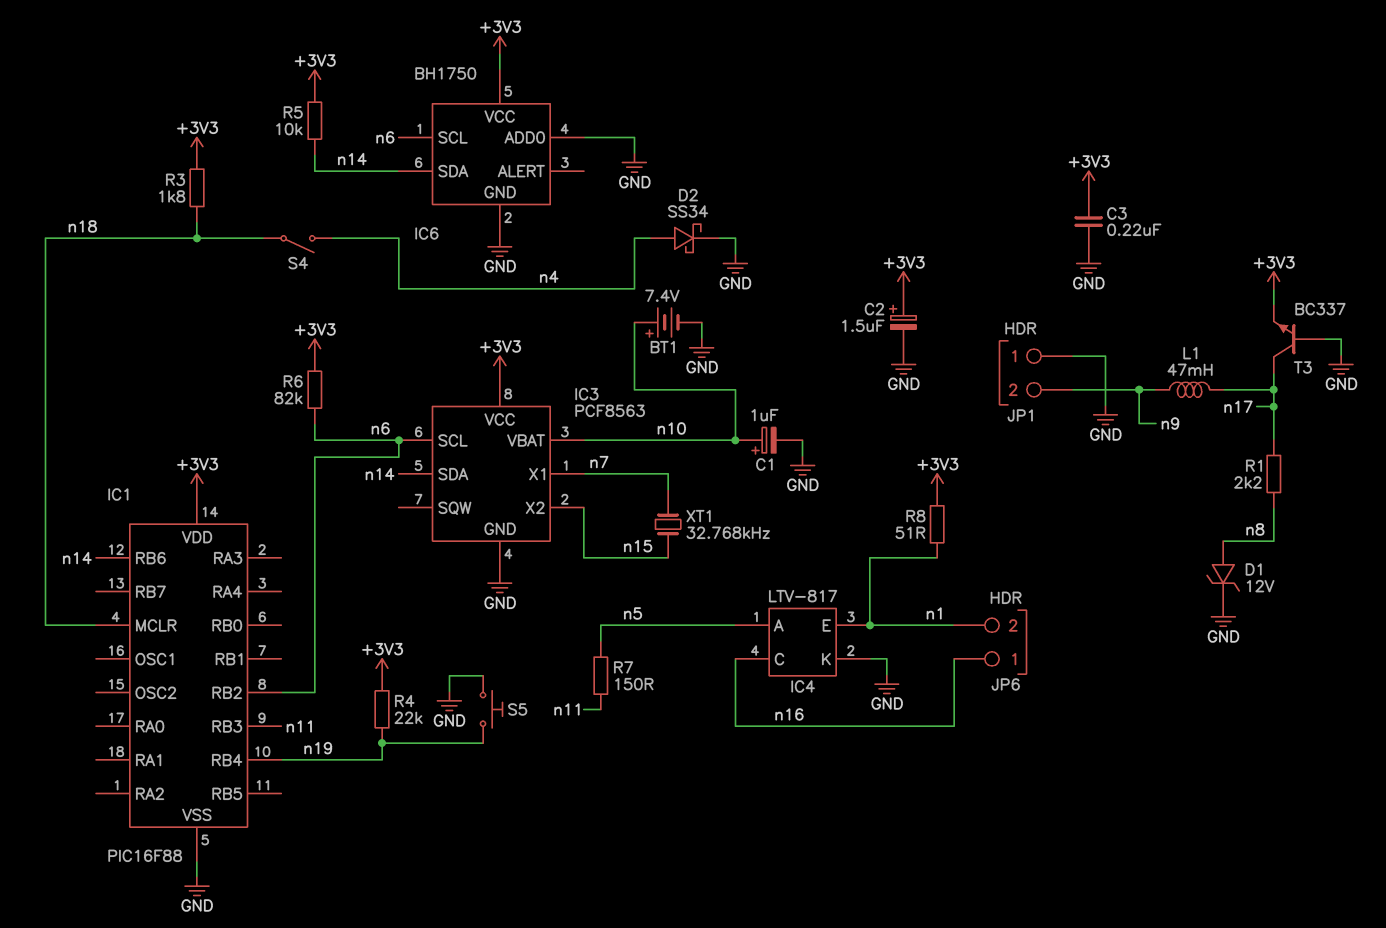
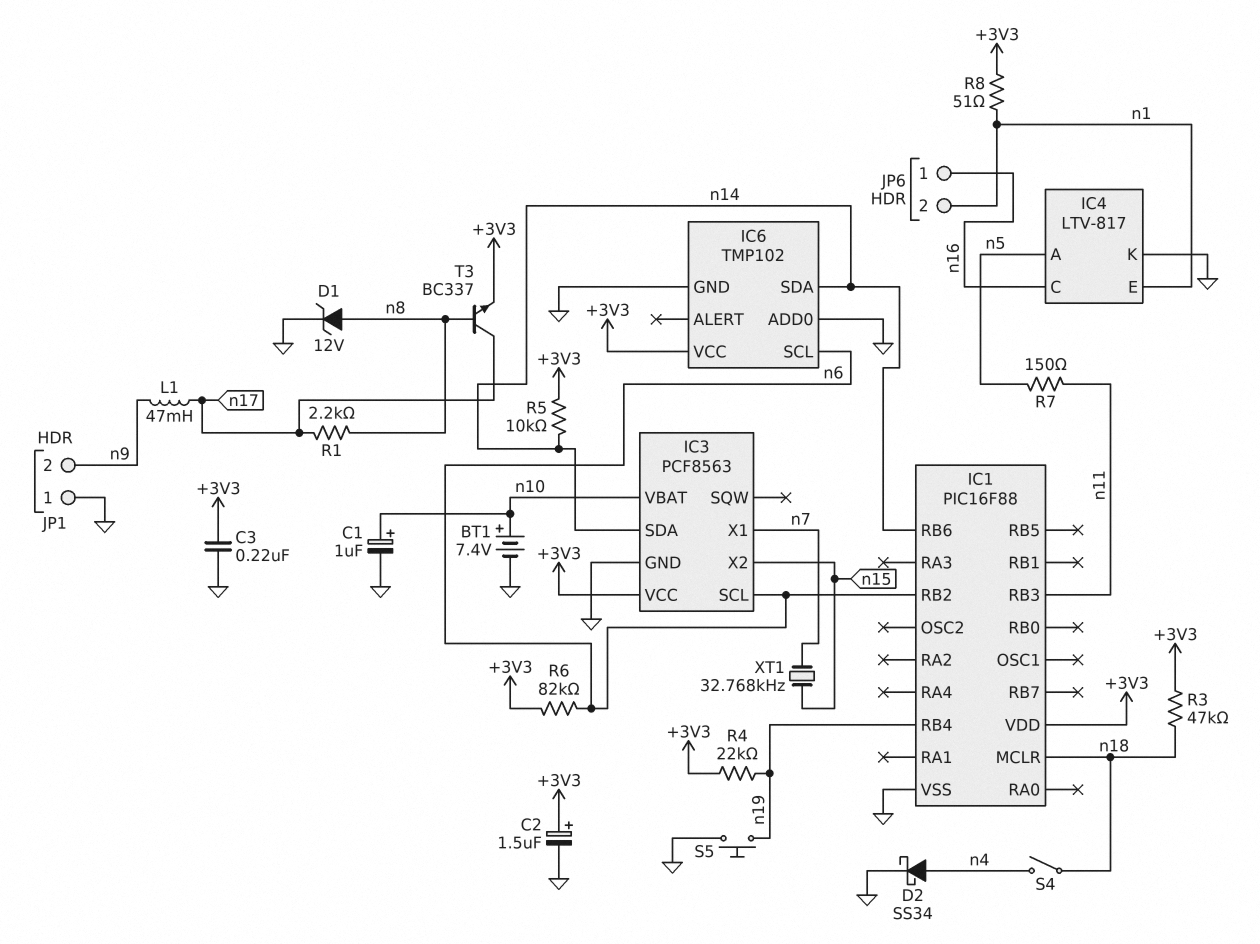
IC6: BH1750 -> TMP102
R3: 1.8k (+3V3, n18) -> 47k (+3V3, n18)
T3: NPN BC337 (B GND, C n17, E +3V3) -> NPN BC337 (B n8, C n17, E +3V3)

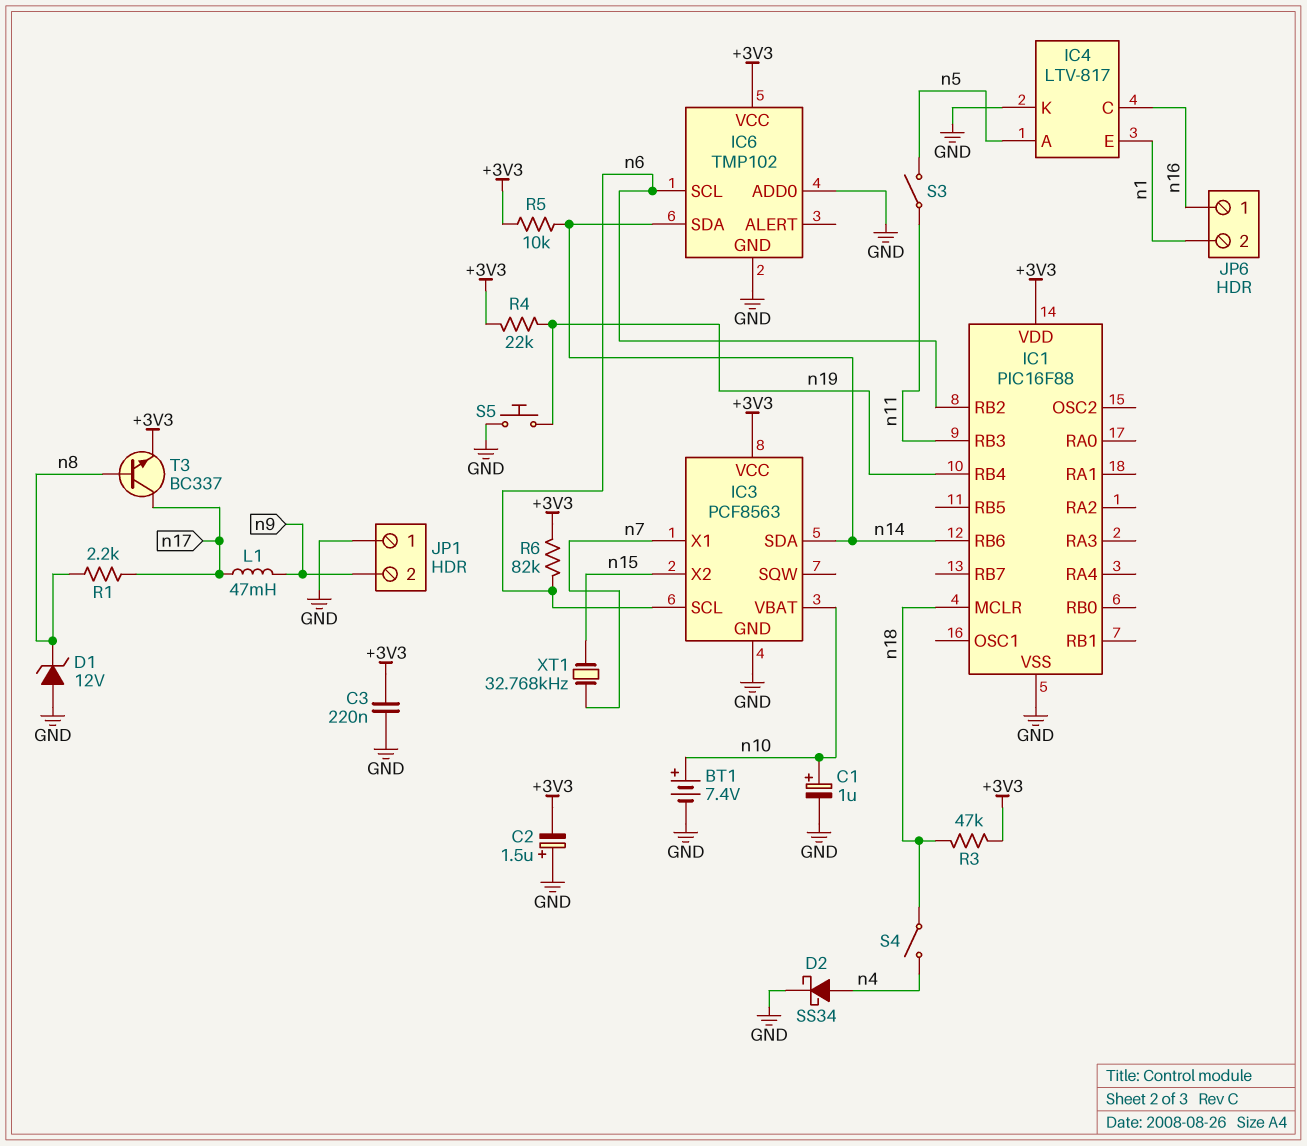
C2: 1.5uF (plus +3V3, minus GND) -> 1.5uF (plus GND, minus +3V3)
D1: zener 12V (A n8, K GND) -> zener 12V (A GND, K n8)
R7: 150 (n5, n11) -> none
R8: 51 (+3V3, n1) -> none
S3: none -> switch (n5, n11)

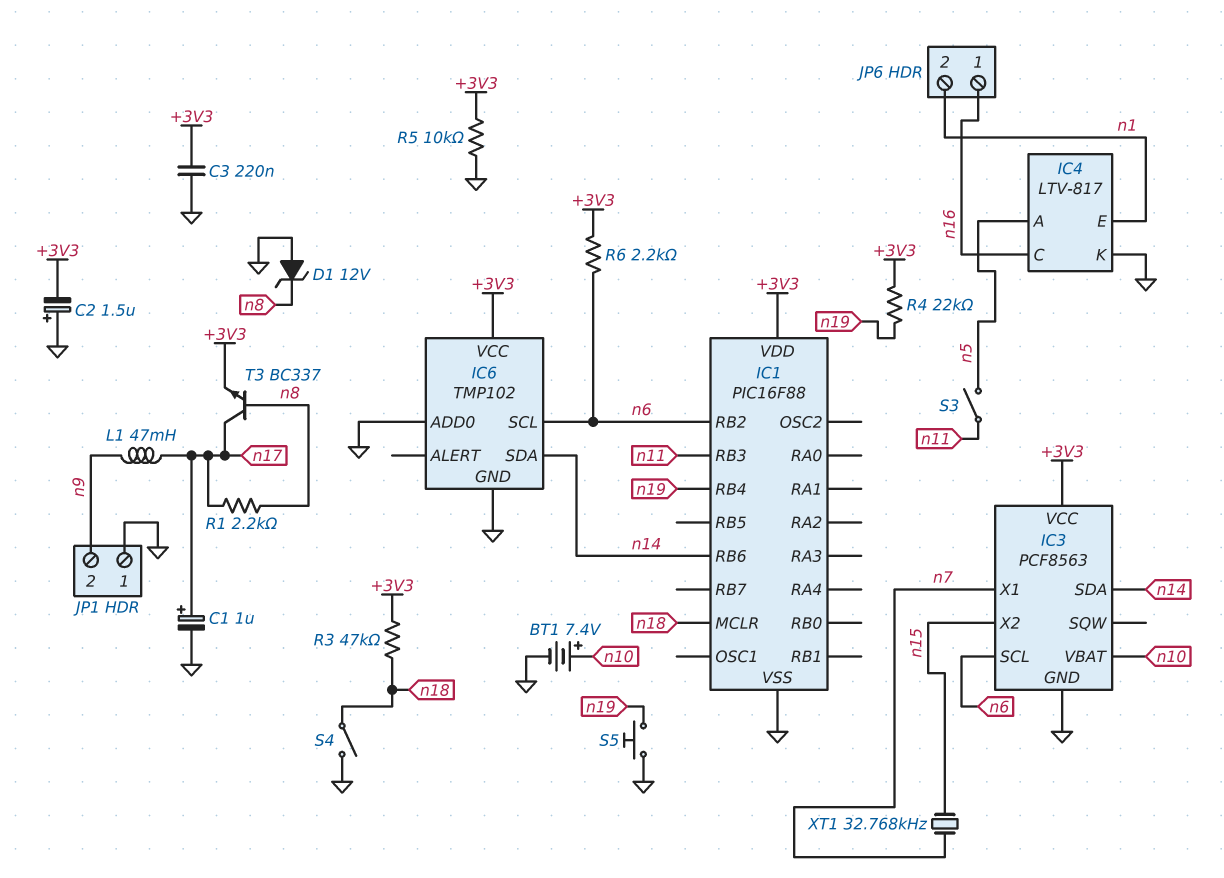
C1: 1uF (plus n10, minus GND) -> 1uF (plus n17, minus GND)
D2: schottky SS34 (A n4, K GND) -> none
R5: 10k (+3V3, n14) -> 10k (+3V3, GND)
R6: 82k (+3V3, n6) -> 2.2k (+3V3, n6)
S4: switch (n4, n18) -> switch (GND, n18)

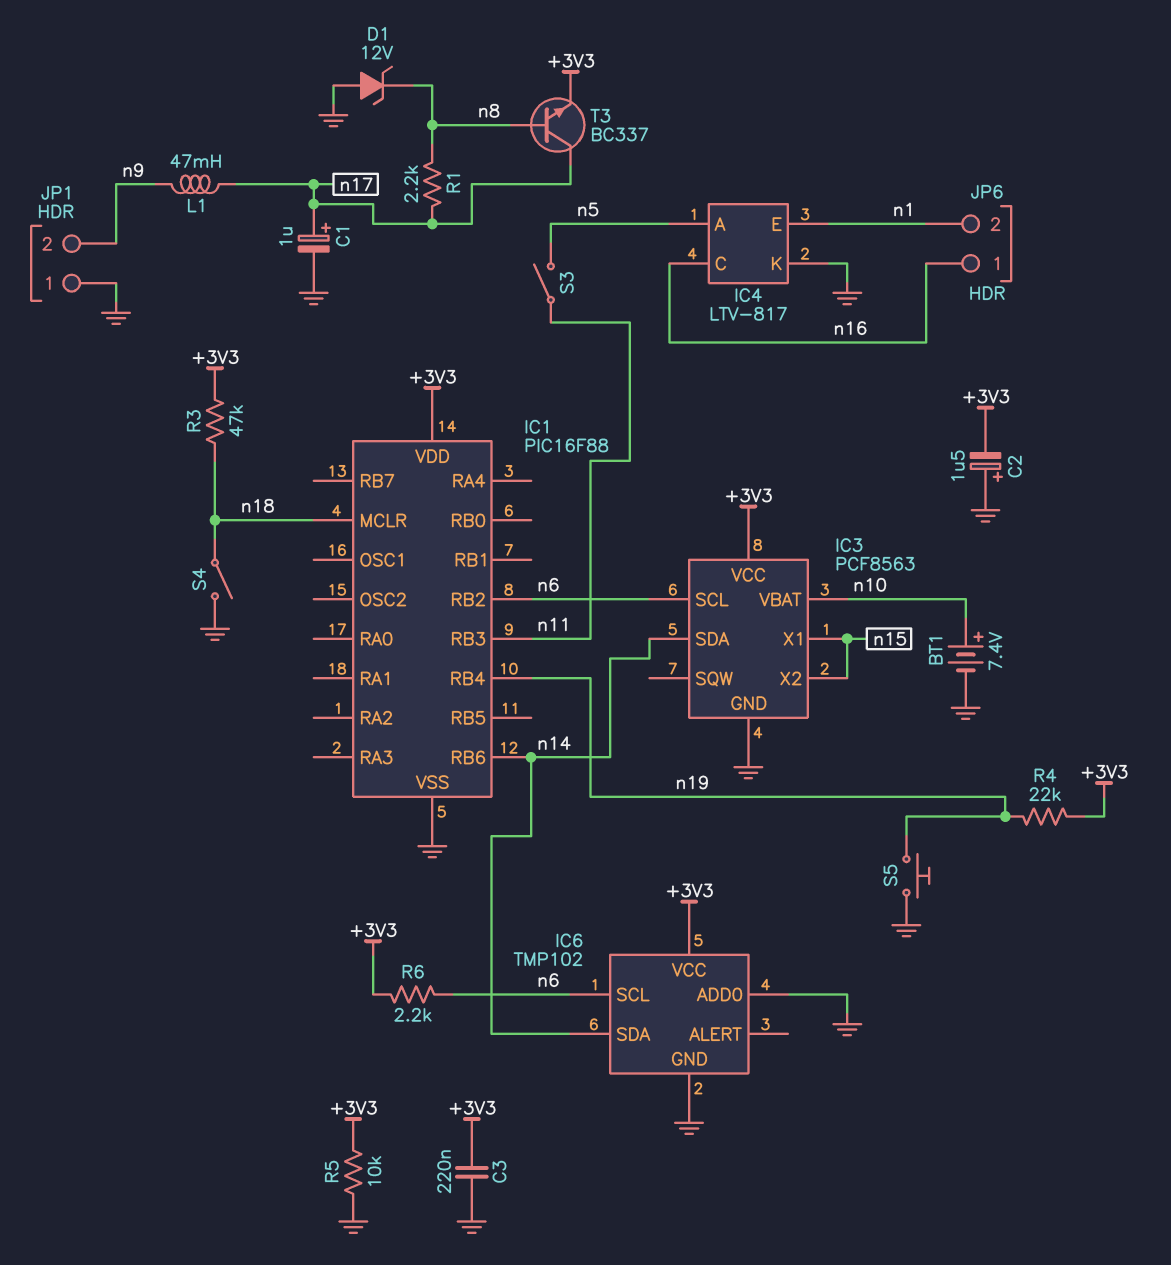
IC3 pin X1: n7 -> n15
XT1: 32.768kHz (n7, n15) -> none

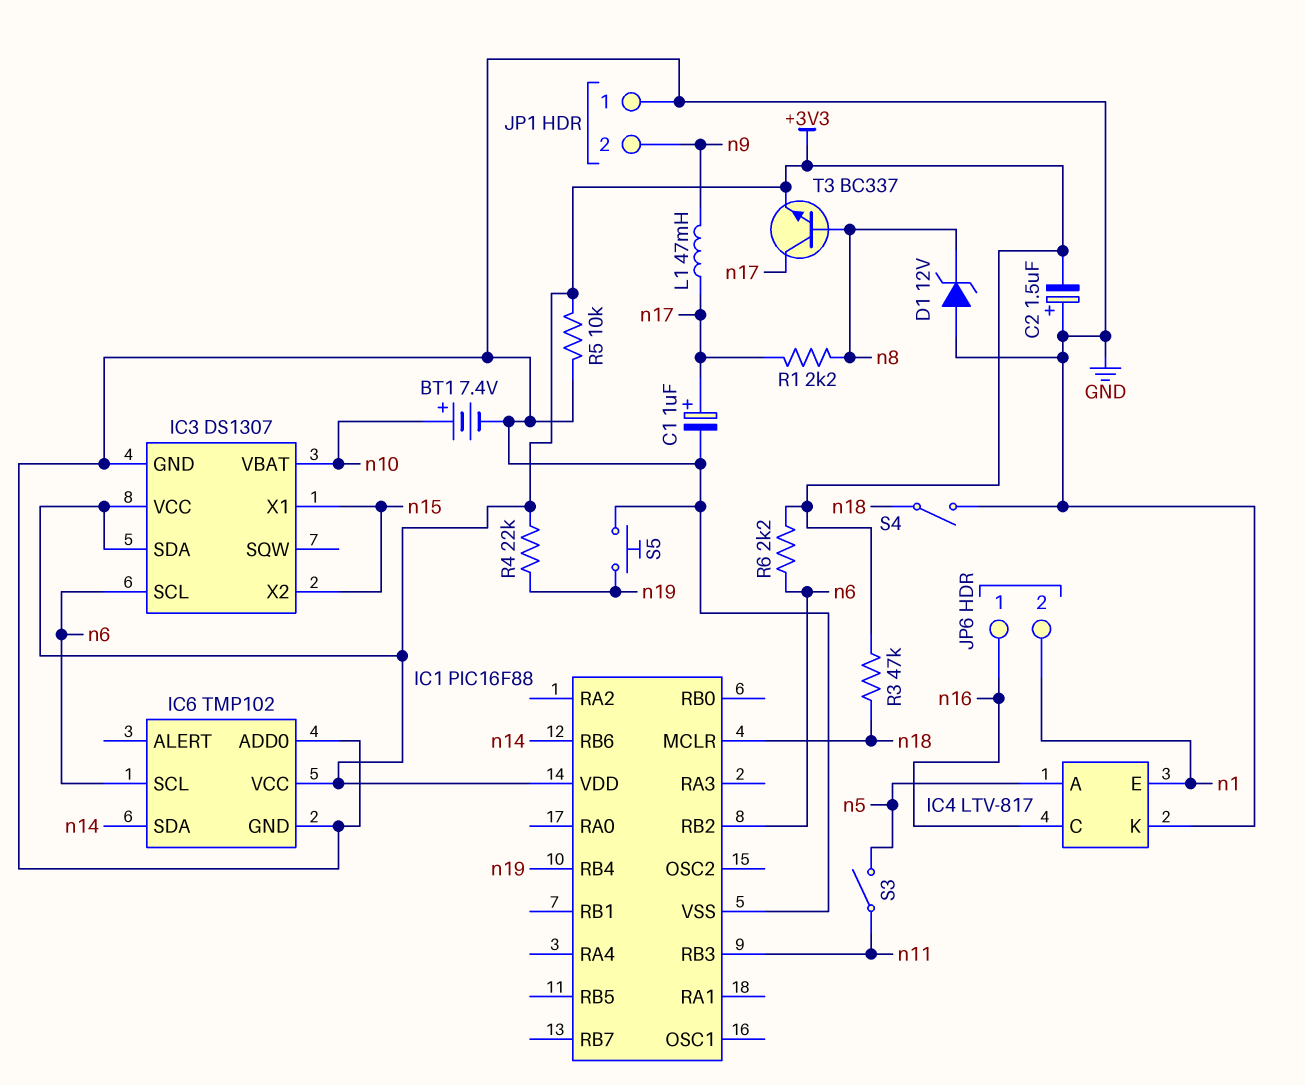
C3: 220nF (+3V3, GND) -> none
IC3: PCF8563 -> DS1307
IC3 pin SDA: n14 -> +3V3

